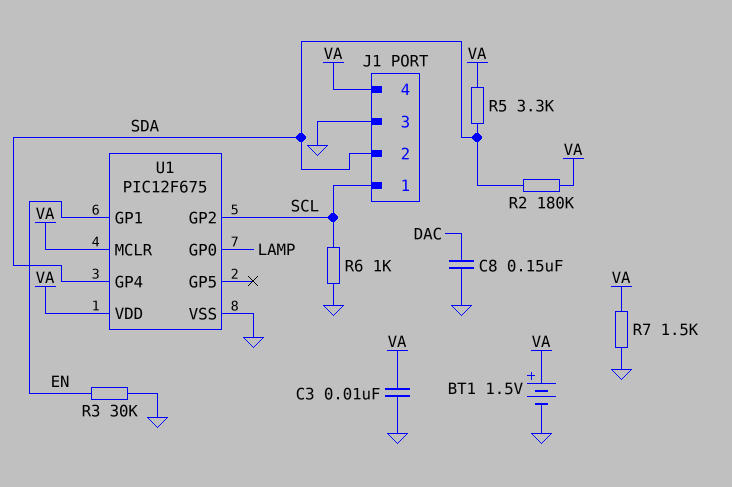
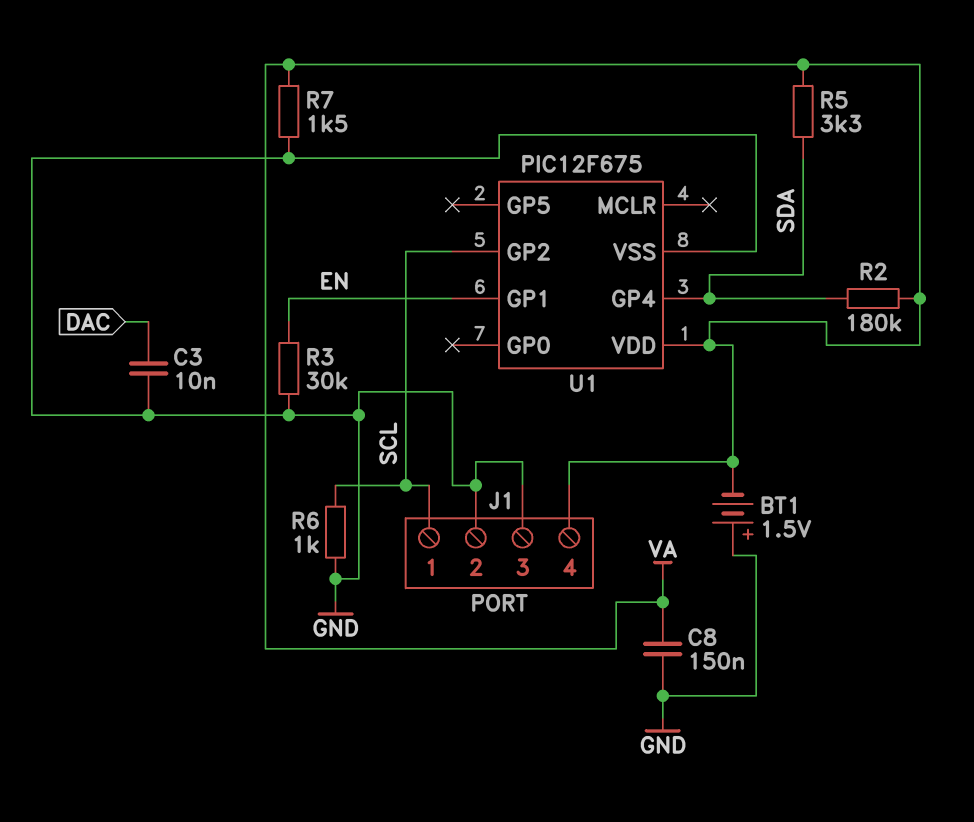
BT1: 1.5V (plus VA, minus GND) -> 1.5V (plus GND, minus VA)
C3: 10nF (GND, VA) -> 10nF (DAC, GND)
C8: 150nF (DAC, GND) -> 150nF (GND, VA)
J1 pin 2: SDA -> GND
U1 pin GP0: LAMP -> none
U1 pin MCLR: VA -> none

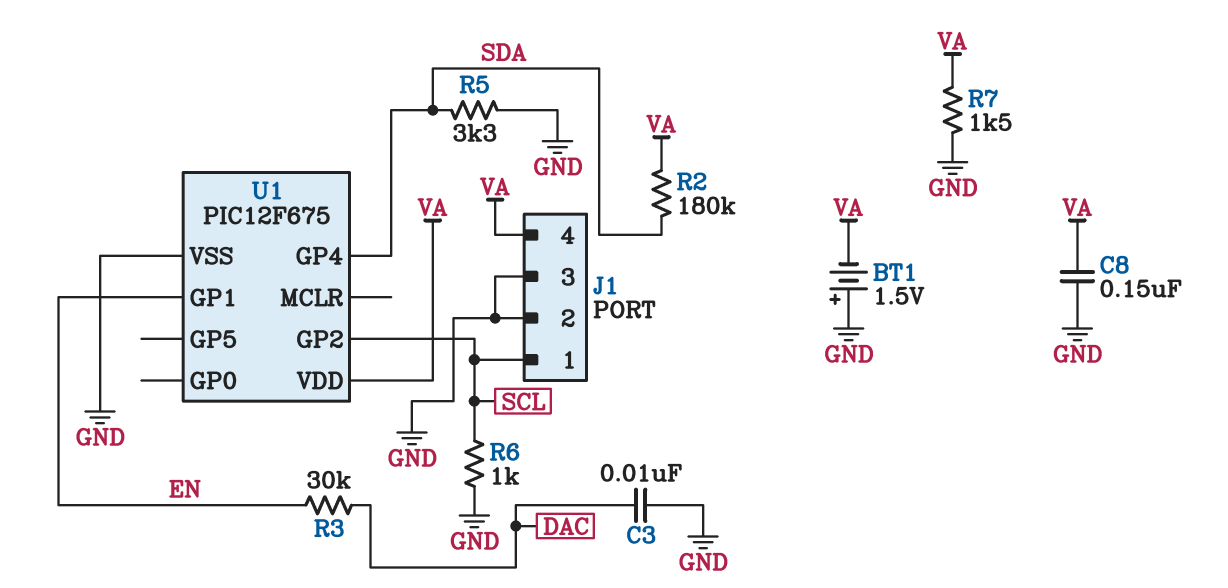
R3: 30k (EN, GND) -> 30k (DAC, EN)
R5: 3.3k (SDA, VA) -> 3.3k (GND, SDA)

